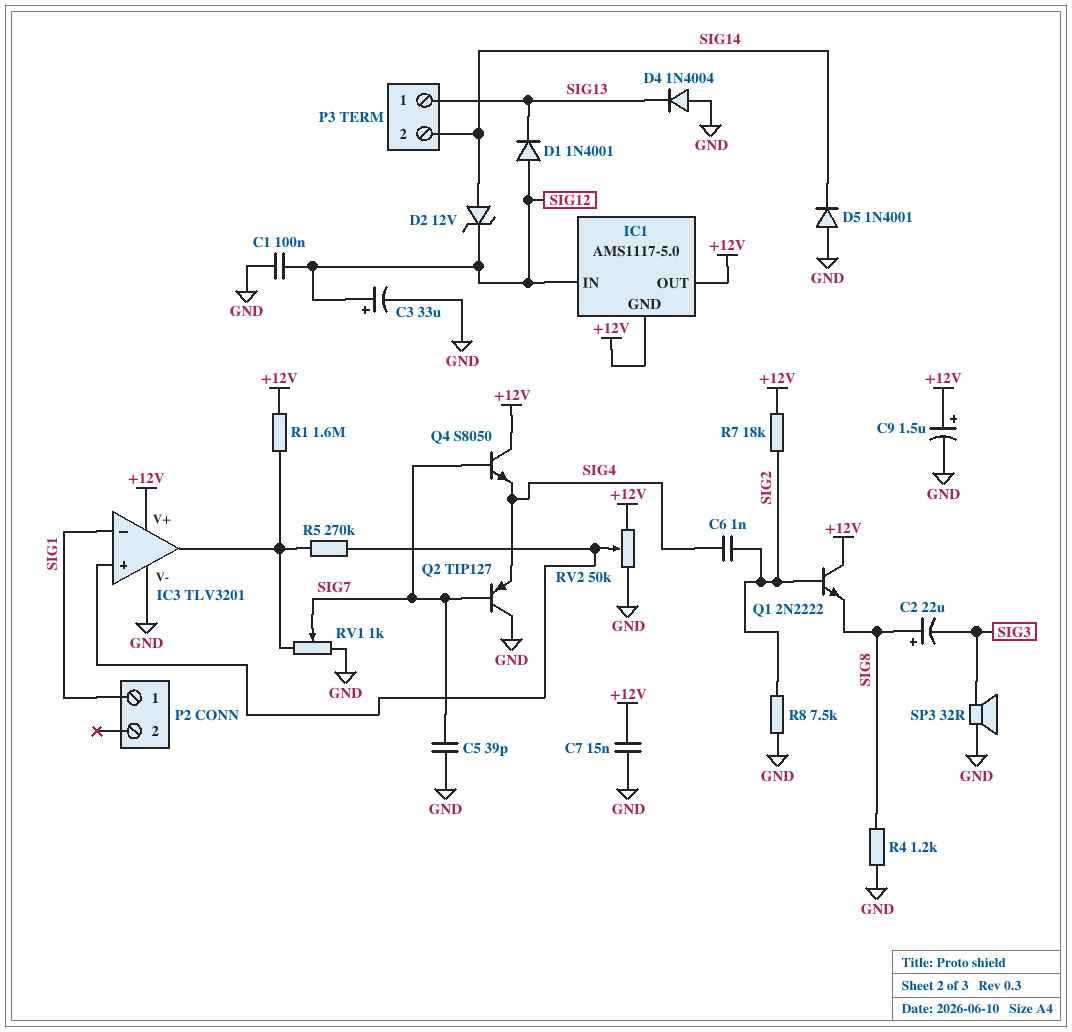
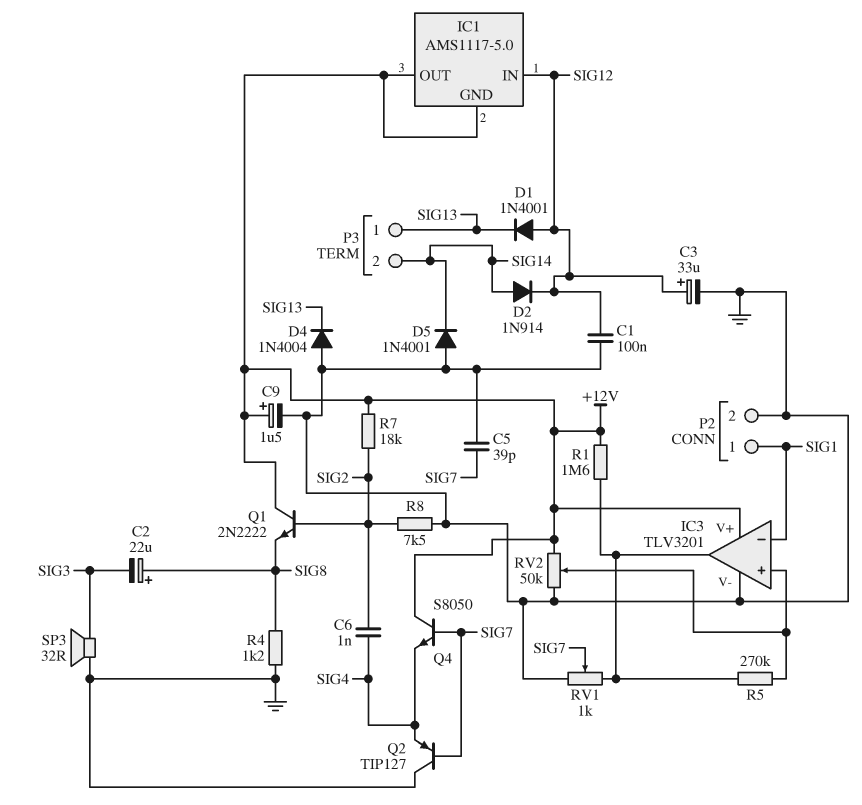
C7: 15nF (+12V, GND) -> none
D2: zener 12V (A SIG14, K SIG12) -> diode 1N914 (A SIG14, K SIG12)
P2 pin 2: none -> GND

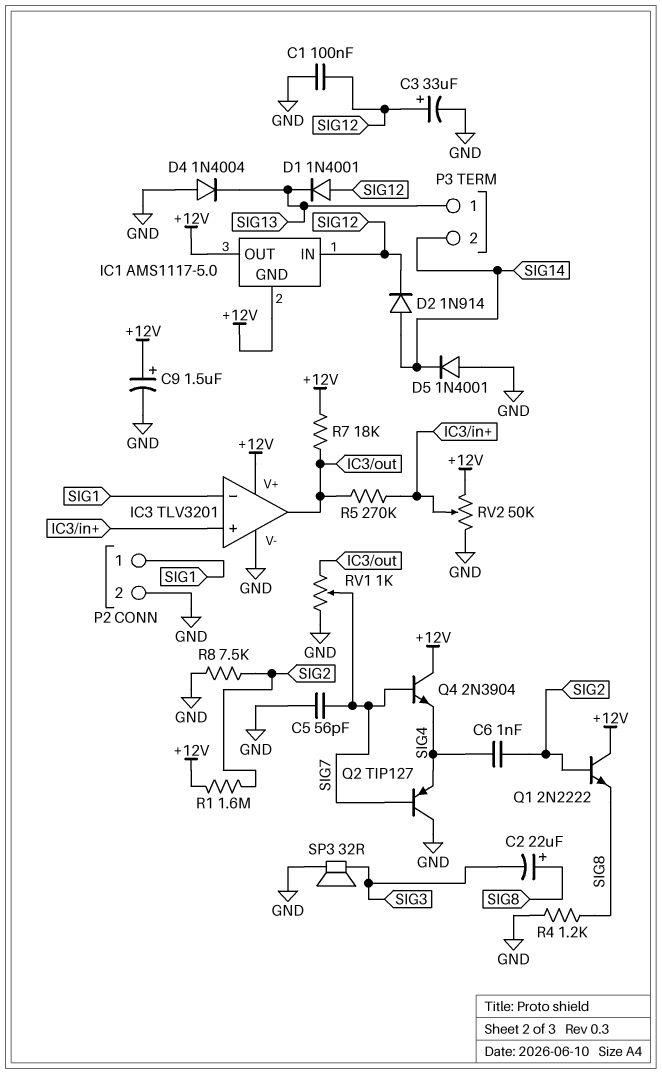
C5: 39pF (GND, SIG7) -> 56pF (GND, SIG7)
Q4: NPN S8050 (B SIG7, C +12V, E SIG4) -> NPN 2N3904 (B SIG7, C +12V, E SIG4)
R1: 1.6M (+12V, IC3/out) -> 1.6M (+12V, SIG2)
R7: 18k (+12V, SIG2) -> 18k (+12V, IC3/out)

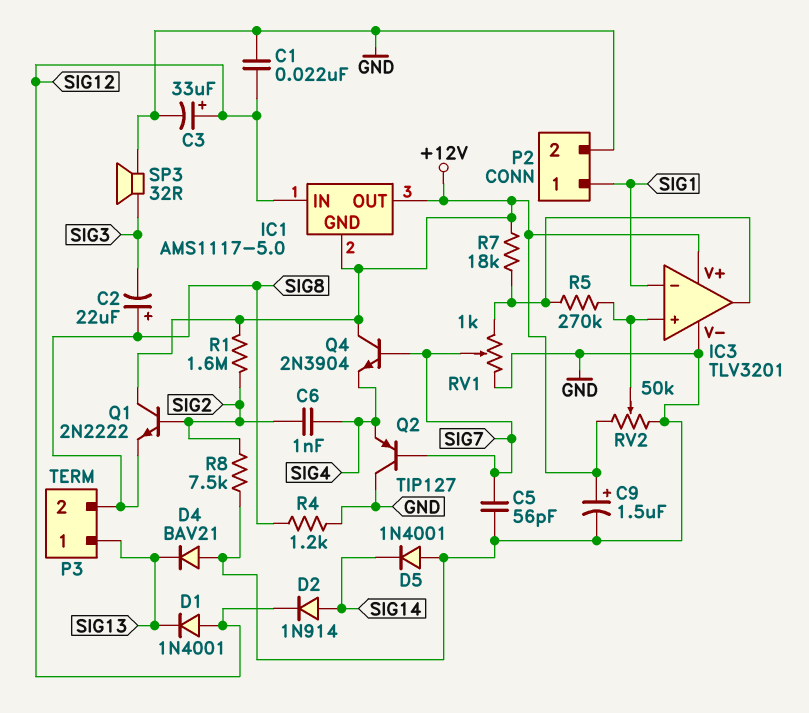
C1: 100nF (GND, SIG12) -> 22nF (GND, SIG12)
D4: diode 1N4004 (A GND, K SIG13) -> diode BAV21 (A GND, K SIG13)
P3 pin 2: SIG14 -> SIG8

